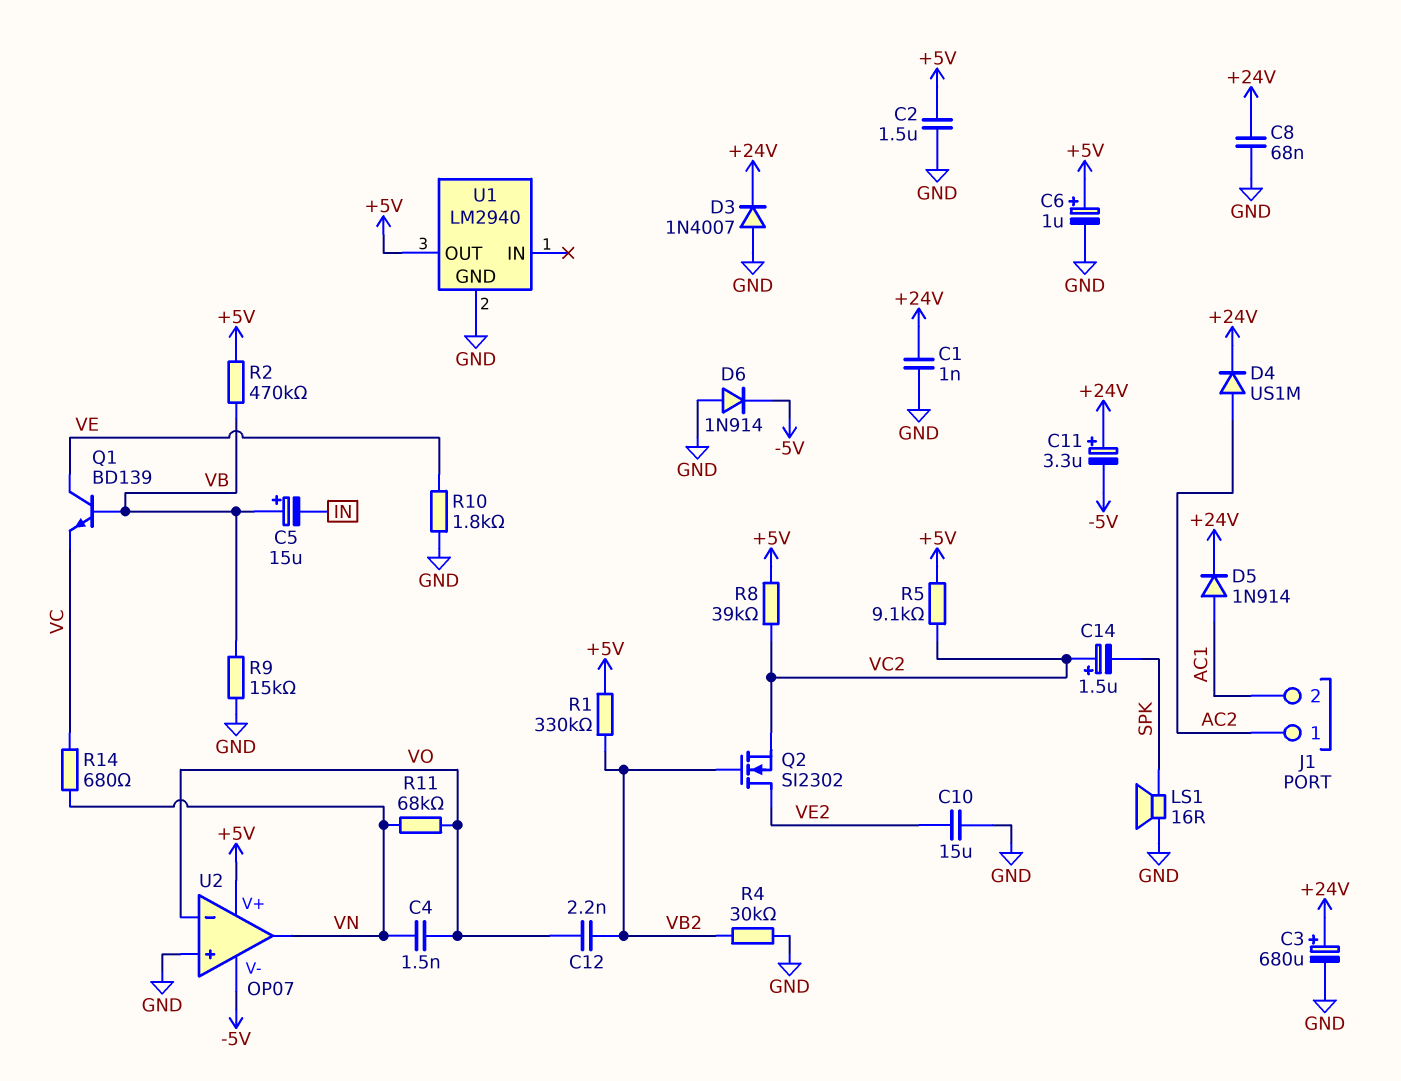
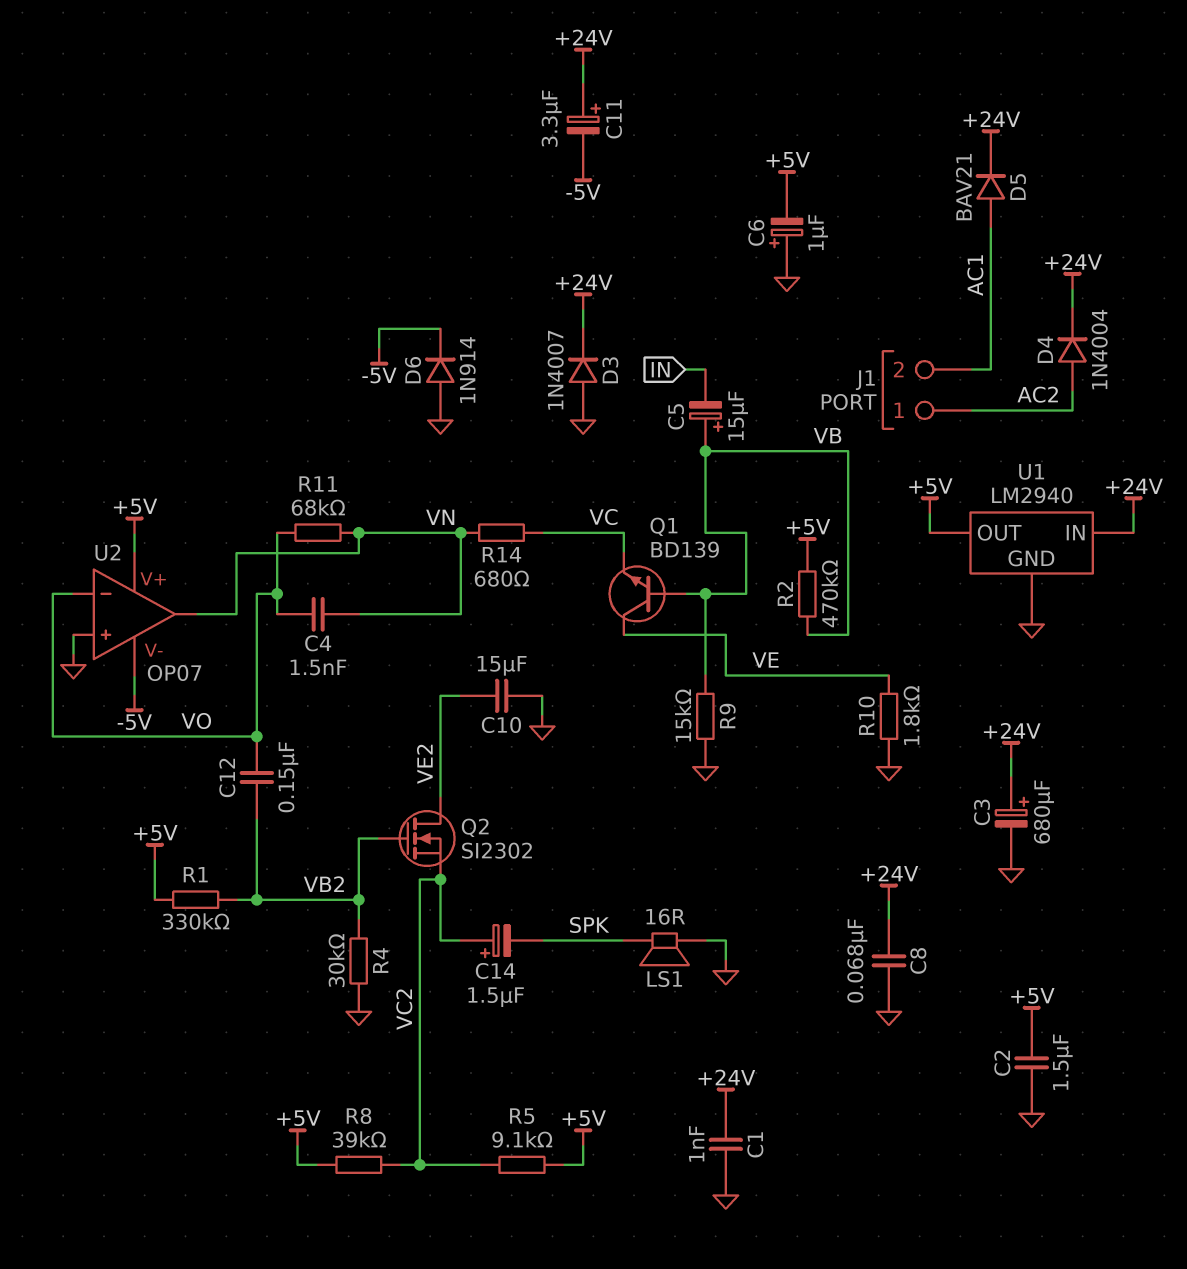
C6: 1uF (plus +5V, minus GND) -> 1uF (plus GND, minus +5V)
C12: 2.2nF (VB2, VO) -> 150nF (VB2, VO)
D4: diode US1M (A AC2, K +24V) -> diode 1N4004 (A AC2, K +24V)
D5: diode 1N914 (A AC1, K +24V) -> diode BAV21 (A AC1, K +24V)
U1 pin IN: none -> +24V

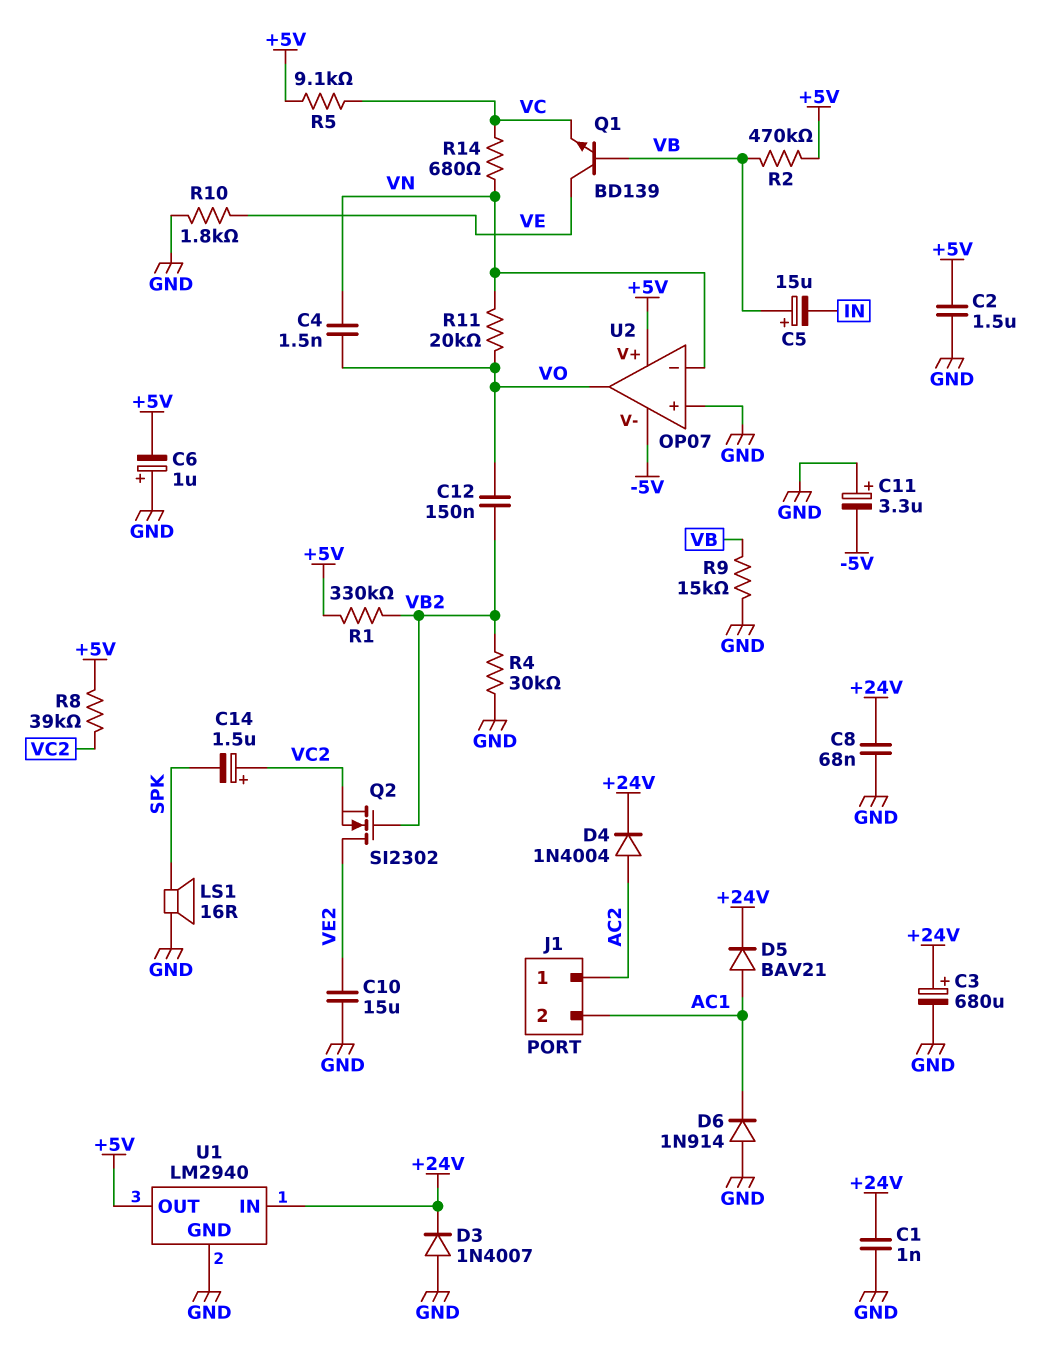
C11: 3.3uF (plus +24V, minus -5V) -> 3.3uF (plus GND, minus -5V)
D6: diode 1N914 (A GND, K -5V) -> diode 1N914 (A GND, K AC1)
R5: 9.1k (+5V, VC2) -> 9.1k (+5V, VC)
R11: 68k (VN, VO) -> 20k (VN, VO)
U2 pin in-: VO -> VN
U2 pin out: VN -> VO

